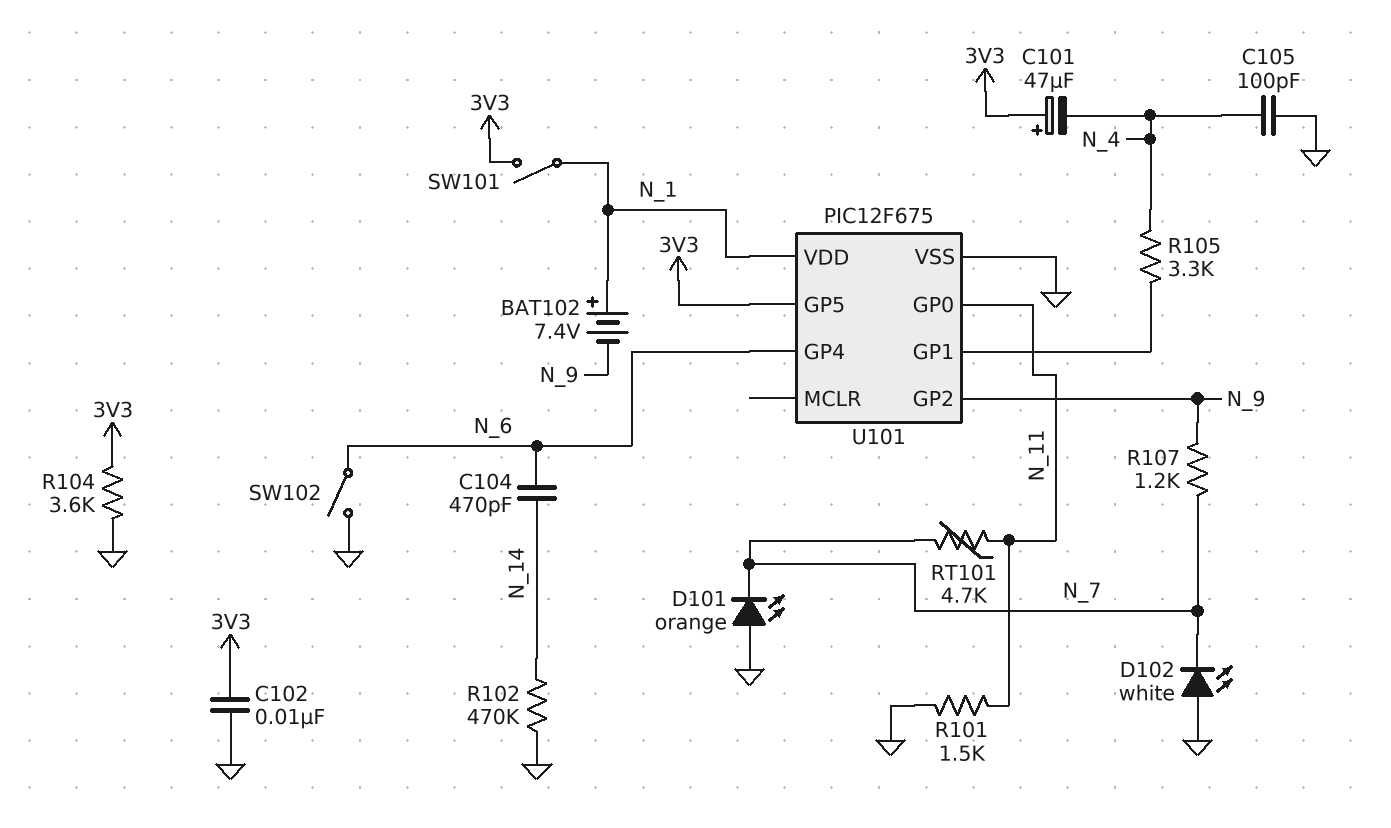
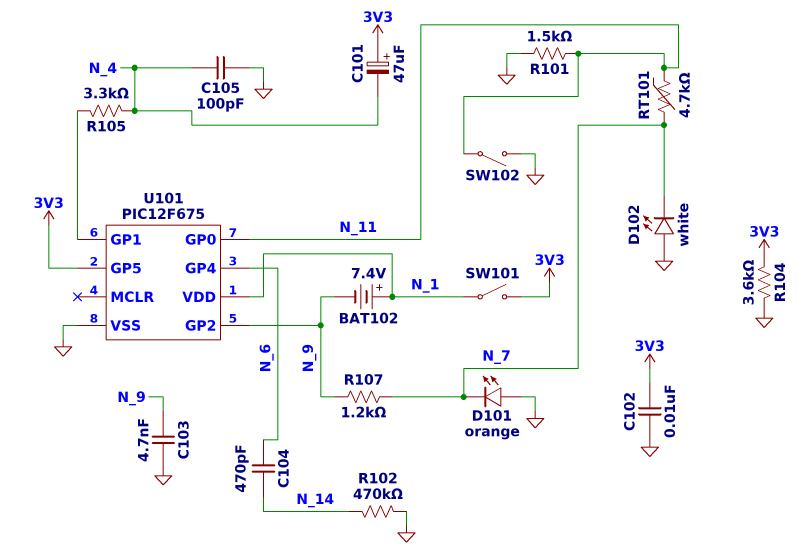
C103: none -> 4.7nF (GND, N_9)
SW102: switch (GND, N_6) -> switch (GND, N_11)

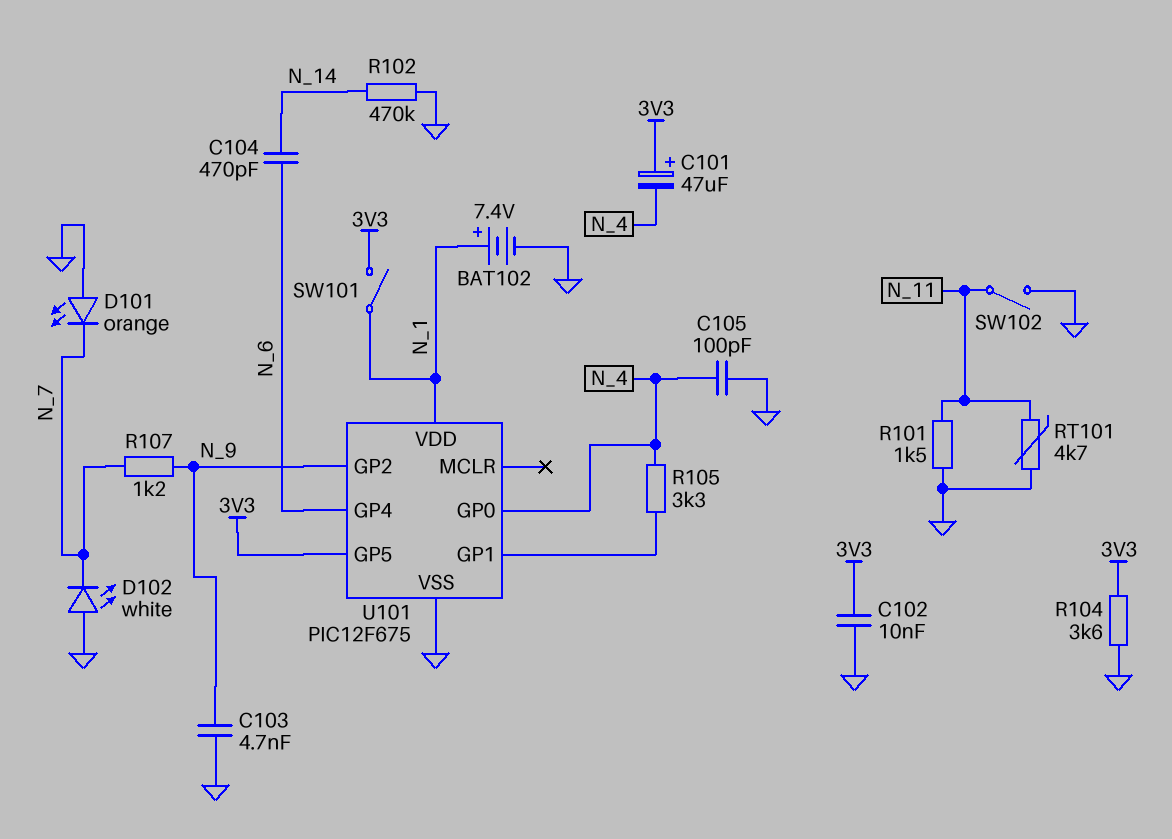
BAT102: 7.4V (plus N_1, minus N_9) -> 7.4V (plus N_1, minus GND)
RT101: 4.7k (N_7, N_11) -> 4.7k (GND, N_11)
U101 pin GP0: N_11 -> N_4

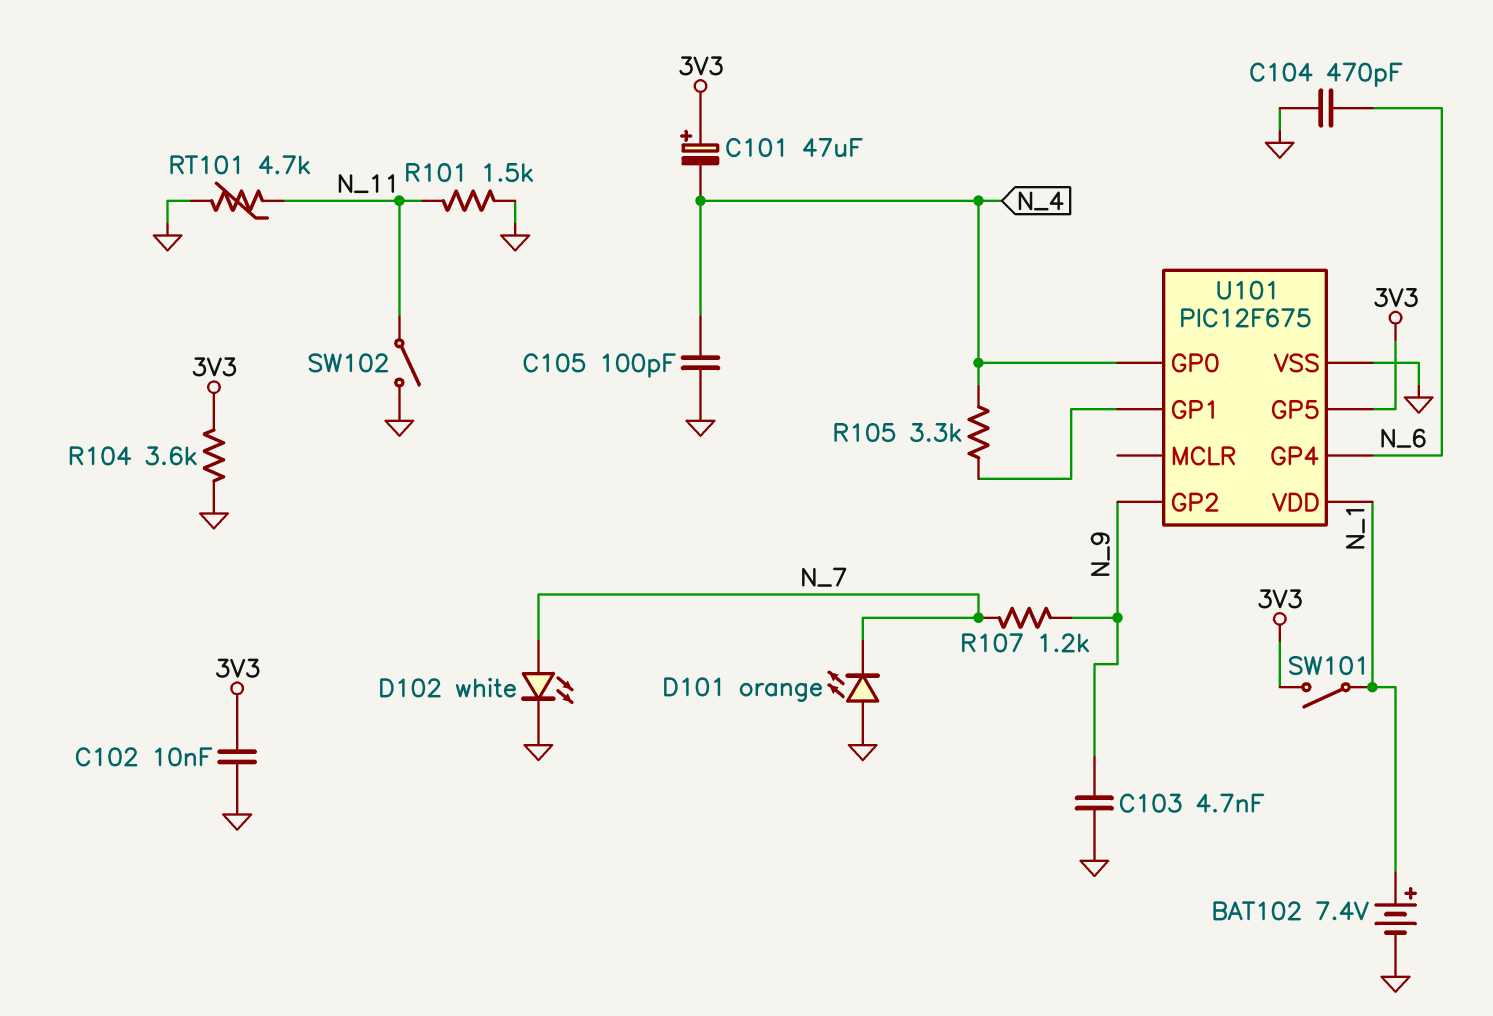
C104: 470pF (N_6, N_14) -> 470pF (GND, N_6)
D102: LED white (A GND, K N_7) -> LED white (A N_7, K GND)
R102: 470k (GND, N_14) -> none

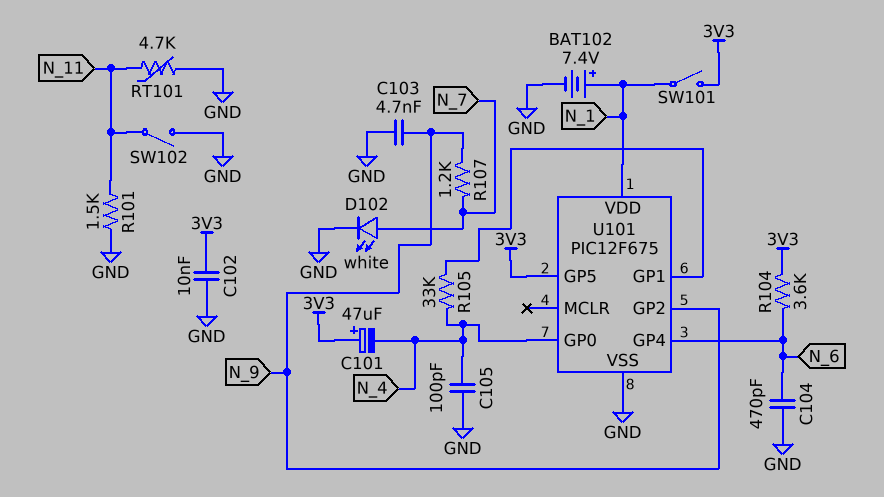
D101: LED orange (A GND, K N_7) -> none
R104: 3.6k (3V3, GND) -> 3.6k (3V3, N_6)
R105: 3.3k (N_4, U101/GP1) -> 33k (N_4, U101/GP1)

